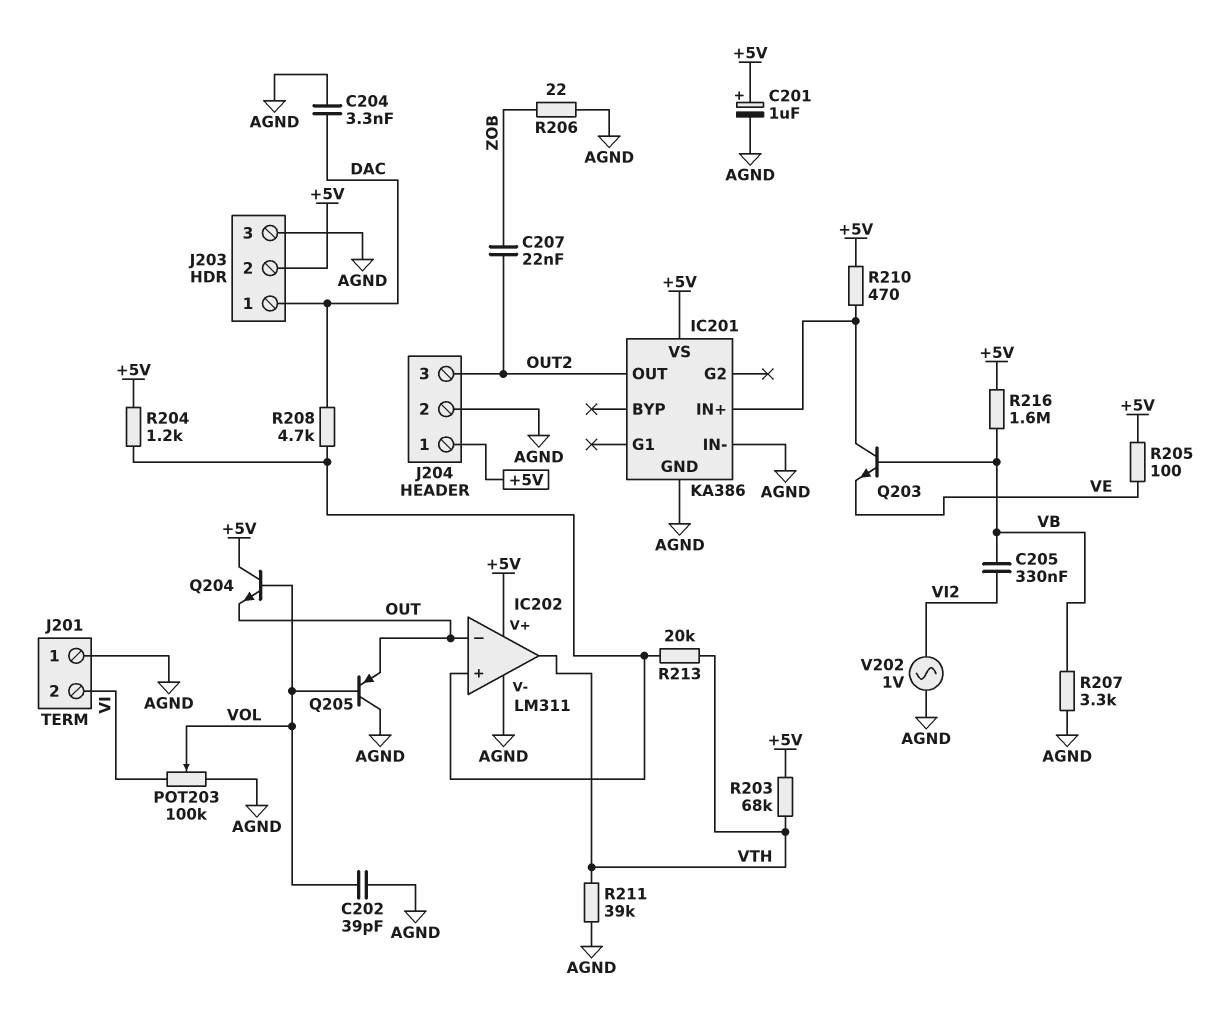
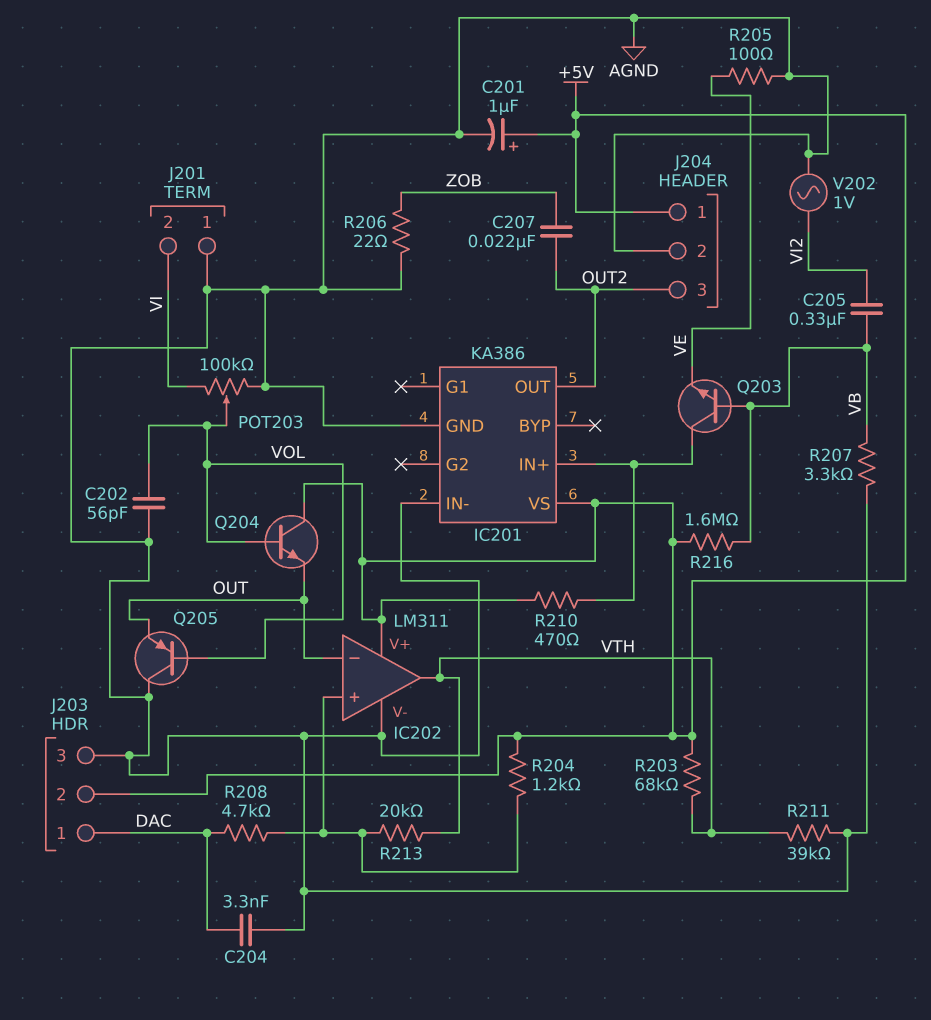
C202: 39pF (AGND, VOL) -> 56pF (AGND, VOL)
R205: 100 (+5V, VE) -> 100 (AGND, VE)

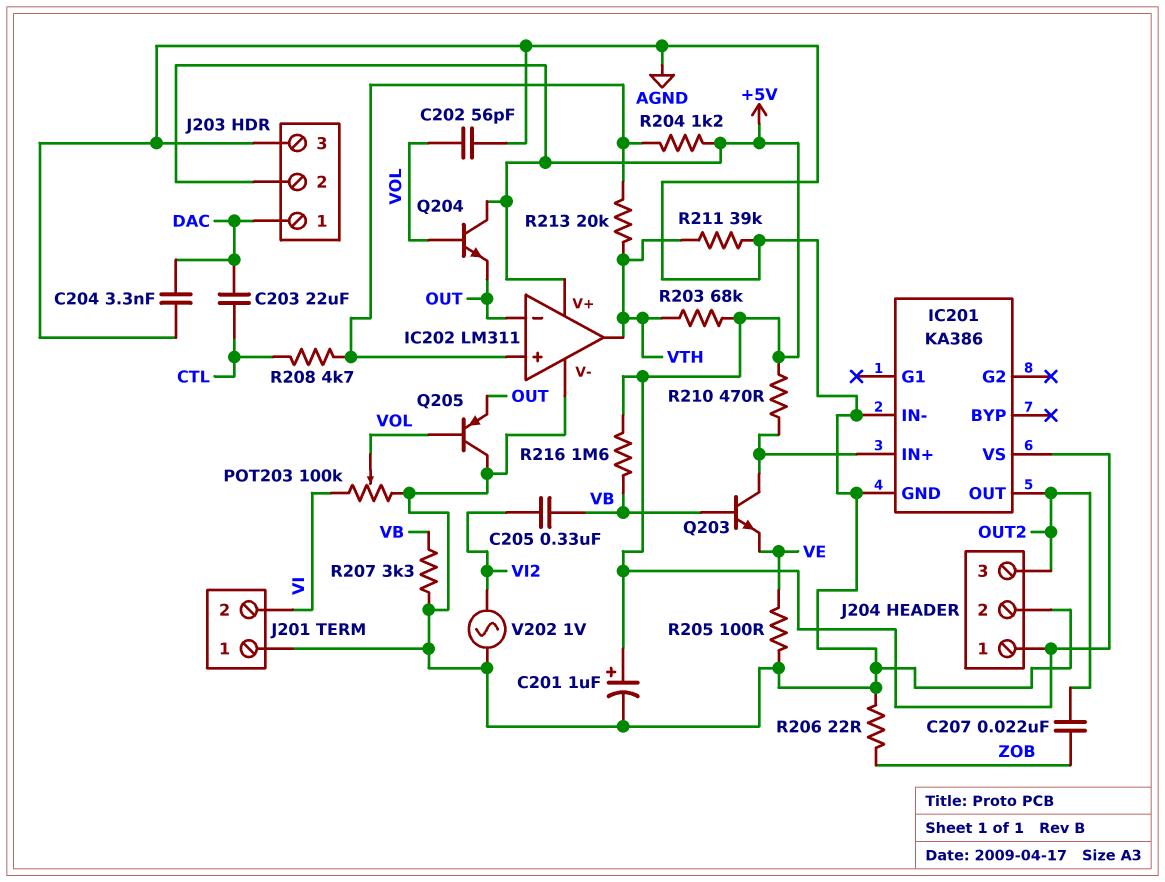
C203: none -> 22uF (CTL, DAC)
R208: 4.7k (DAC, IC202/in+) -> 4.7k (CTL, IC202/in+)

